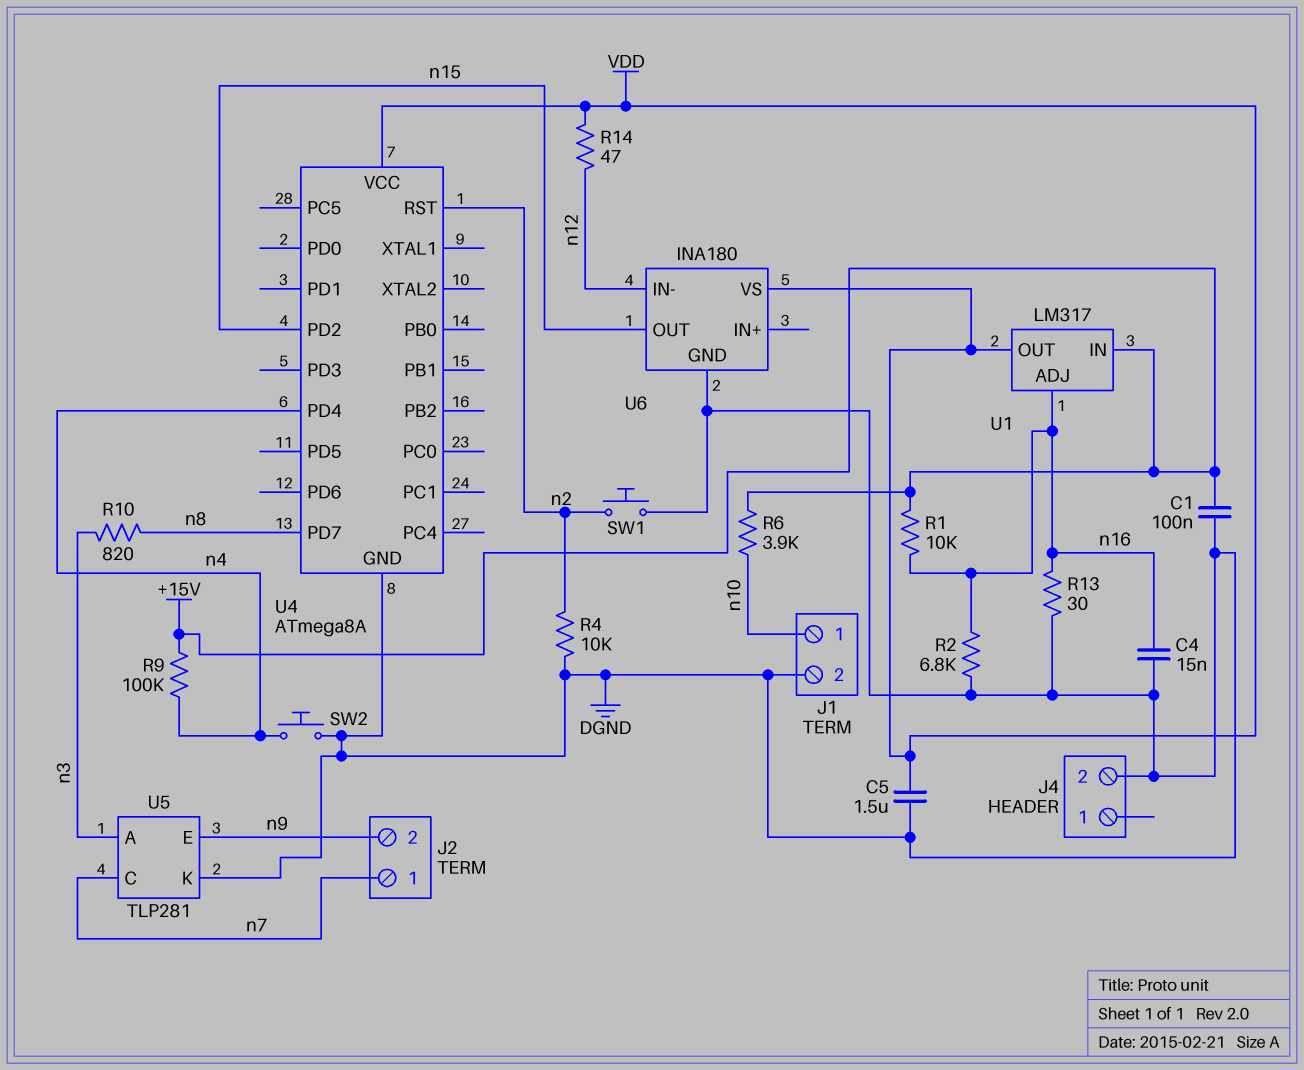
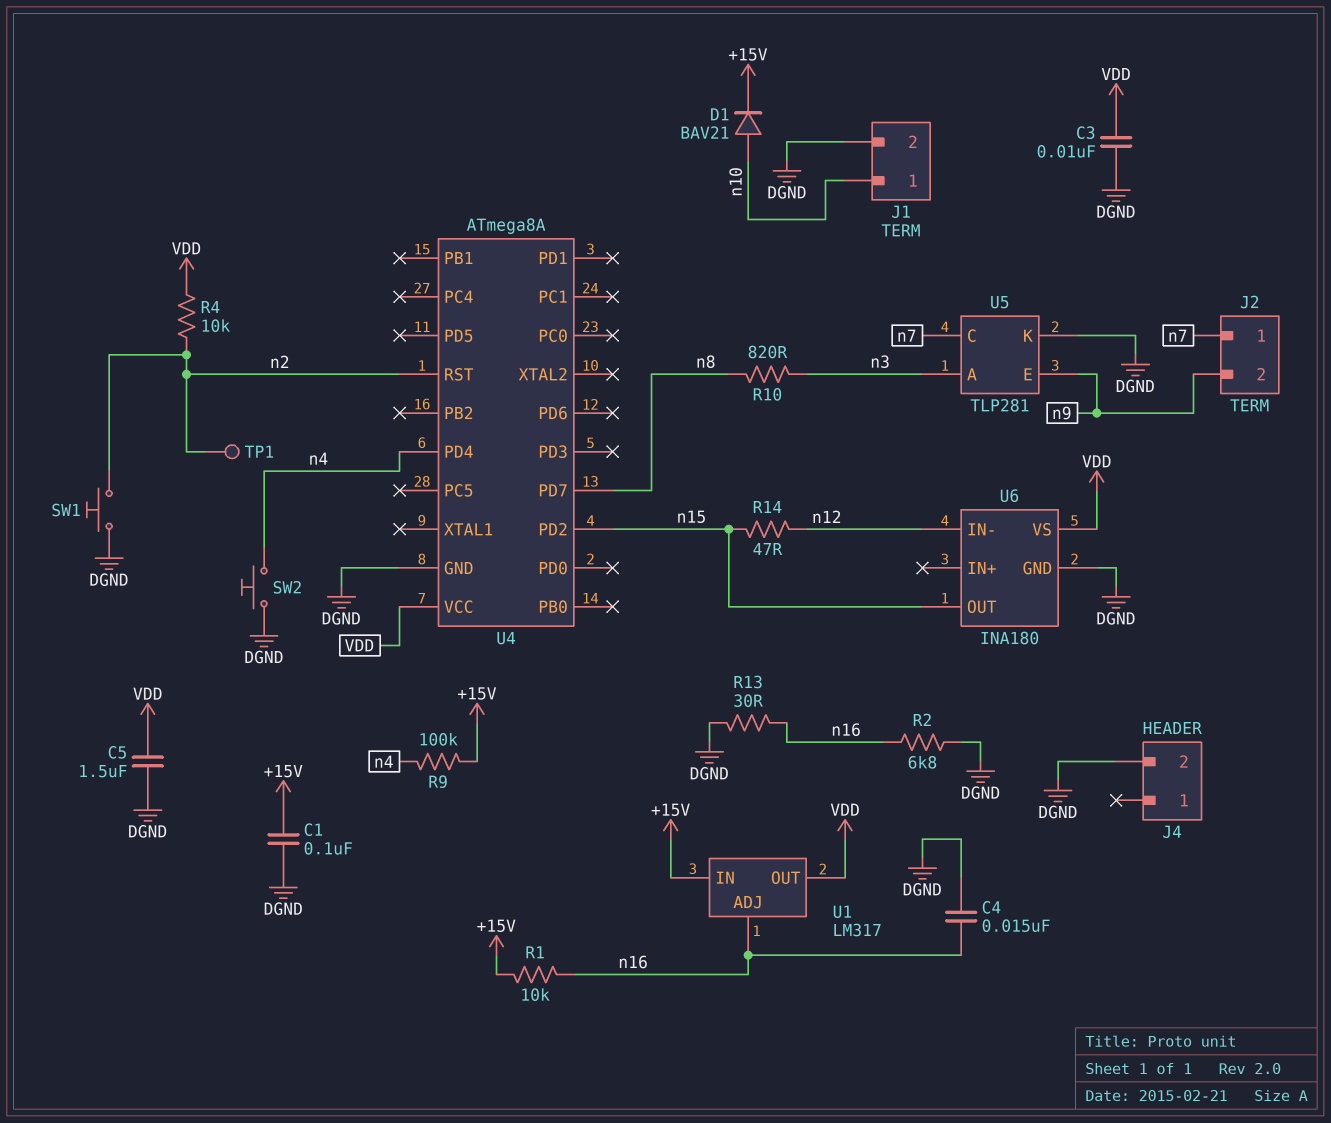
C3: none -> 10nF (DGND, VDD)
D1: none -> diode BAV21 (A n10, K +15V)
R4: 10k (DGND, n2) -> 10k (VDD, n2)
R6: 3.9k (+15V, n10) -> none
R14: 47 (VDD, n12) -> 47 (n12, n15)
TP1: none -> test point (n2)

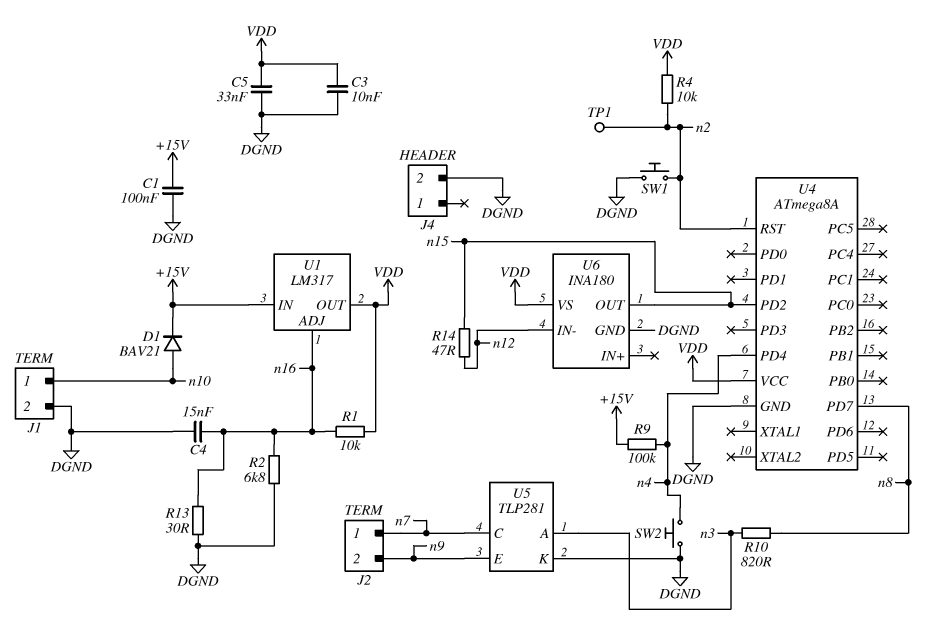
C5: 1.5uF (DGND, VDD) -> 33nF (DGND, VDD)
R1: 10k (+15V, n16) -> 10k (VDD, n16)

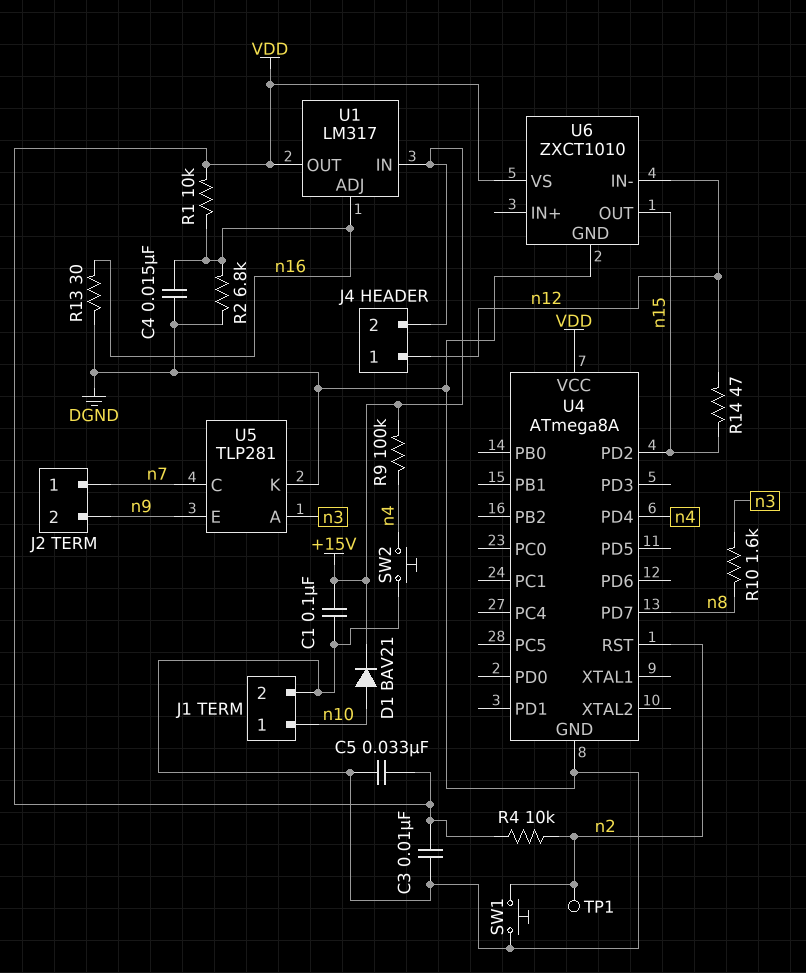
J4 pin 1: none -> n12
J4 pin 2: DGND -> +15V
R10: 820 (n3, n8) -> 1.6k (n3, n8)
U6: INA180 -> ZXCT1010

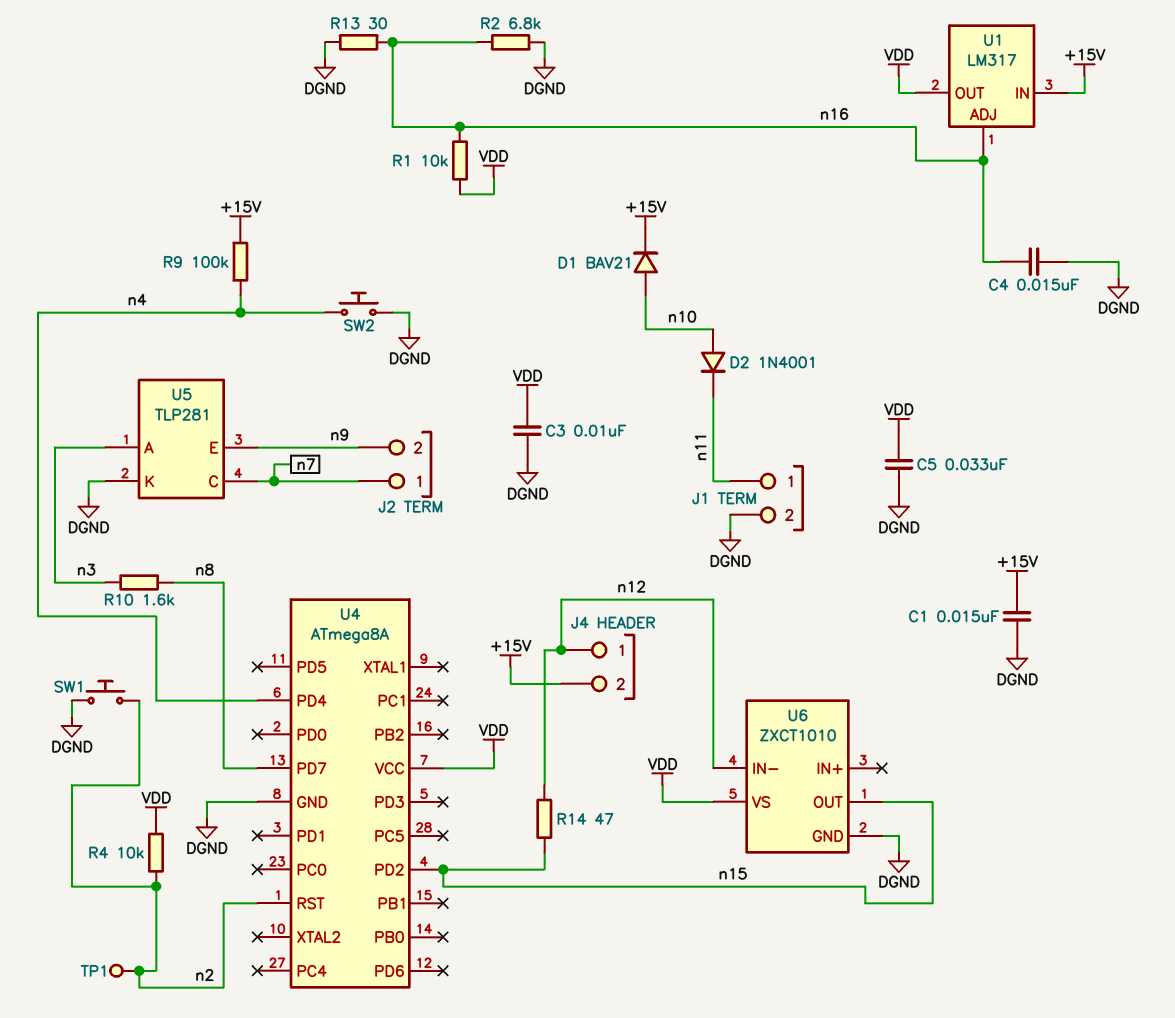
C1: 100nF (+15V, DGND) -> 15nF (+15V, DGND)
D2: none -> diode 1N4001 (A n10, K n11)
J1 pin 1: n10 -> n11

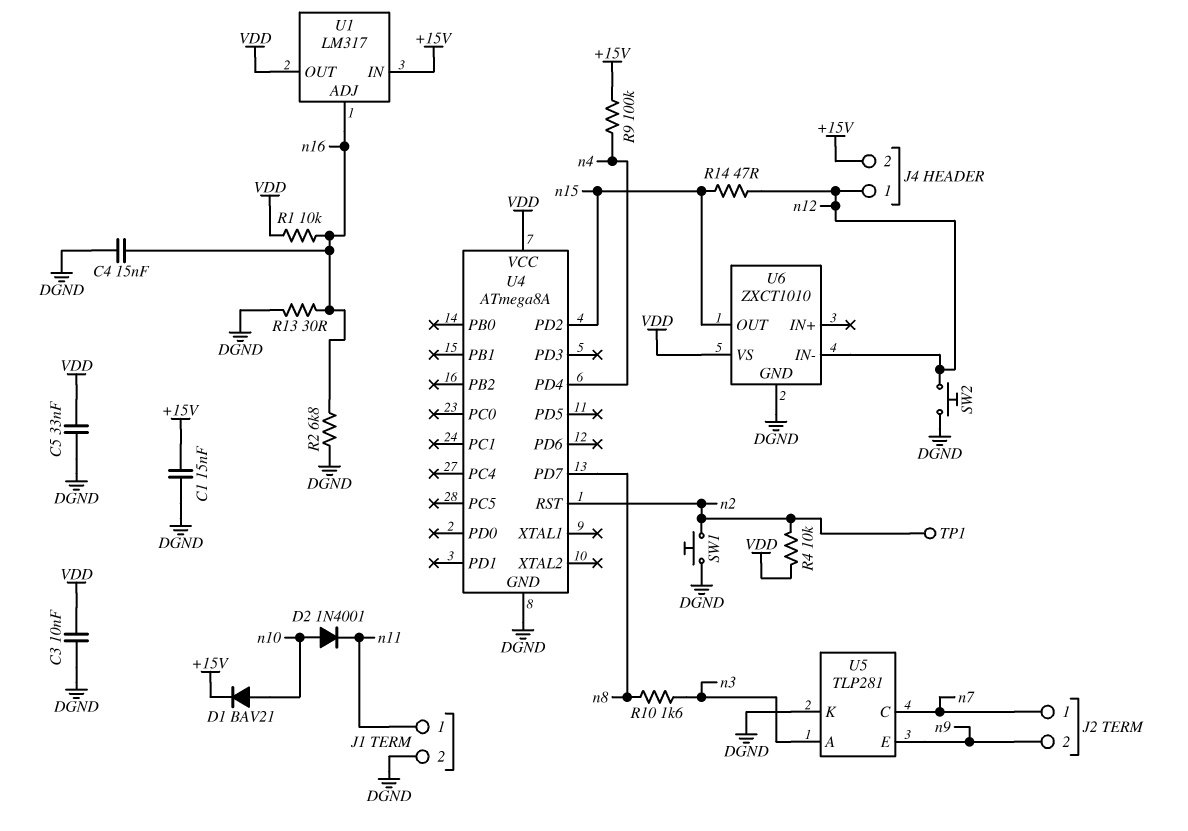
SW2: button (DGND, n4) -> button (DGND, n12)

